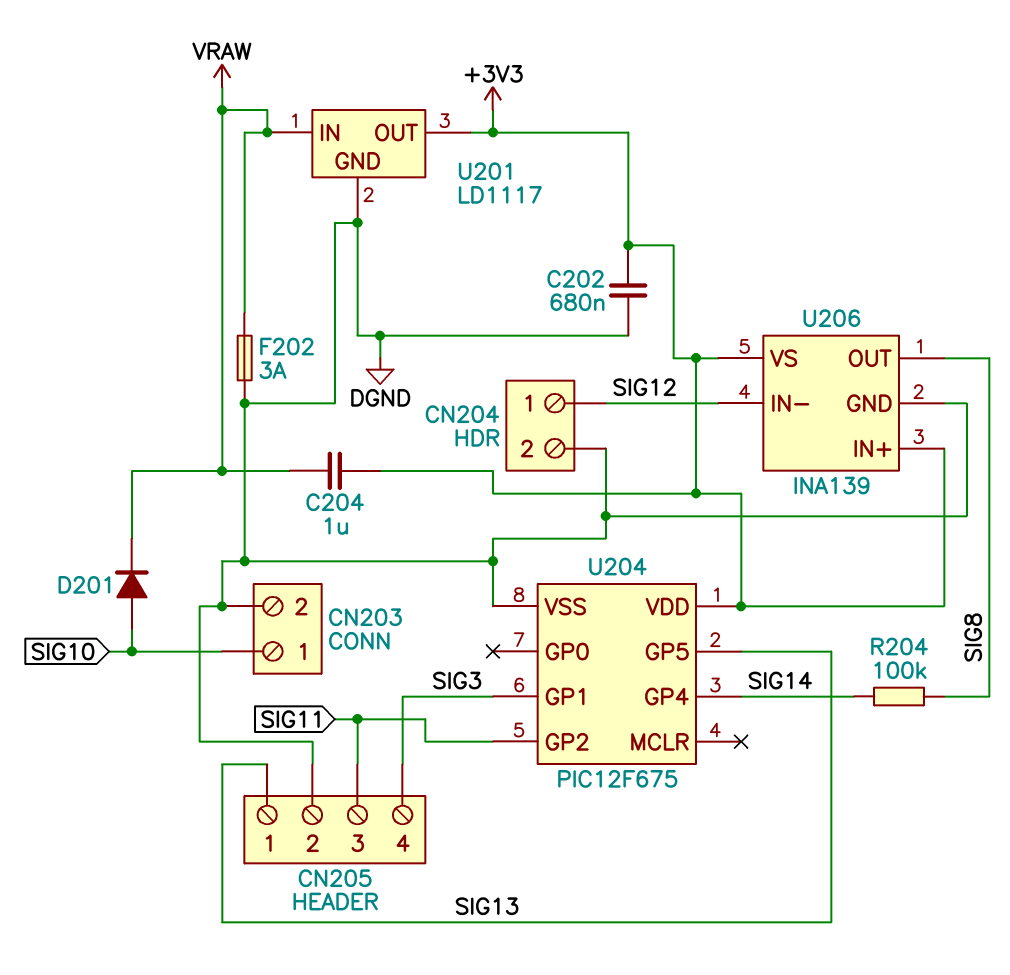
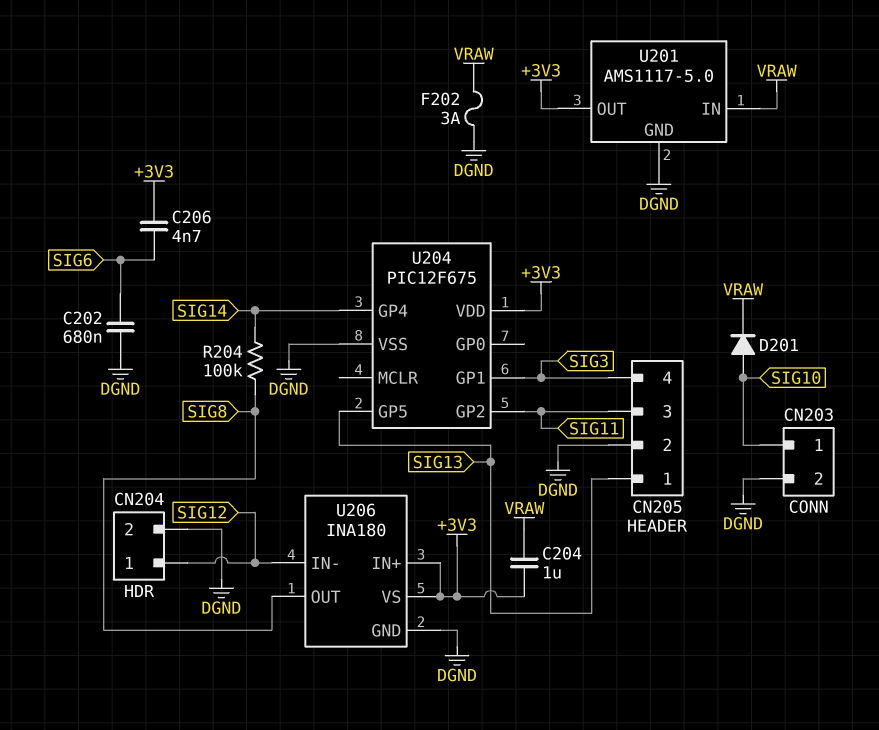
C202: 680nF (+3V3, DGND) -> 680nF (DGND, SIG6)
C206: none -> 4.7nF (+3V3, SIG6)
U201: LD1117 -> AMS1117-5.0
U206: INA139 -> INA180

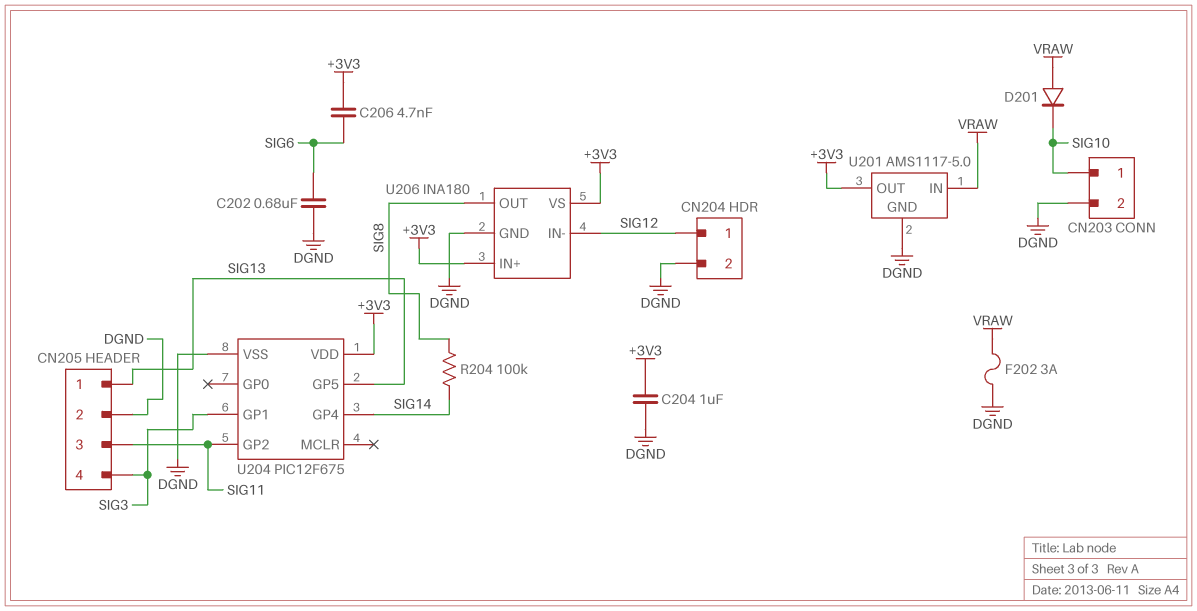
C204: 1uF (+3V3, VRAW) -> 1uF (+3V3, DGND)
D201: diode (A SIG10, K VRAW) -> diode (A VRAW, K SIG10)

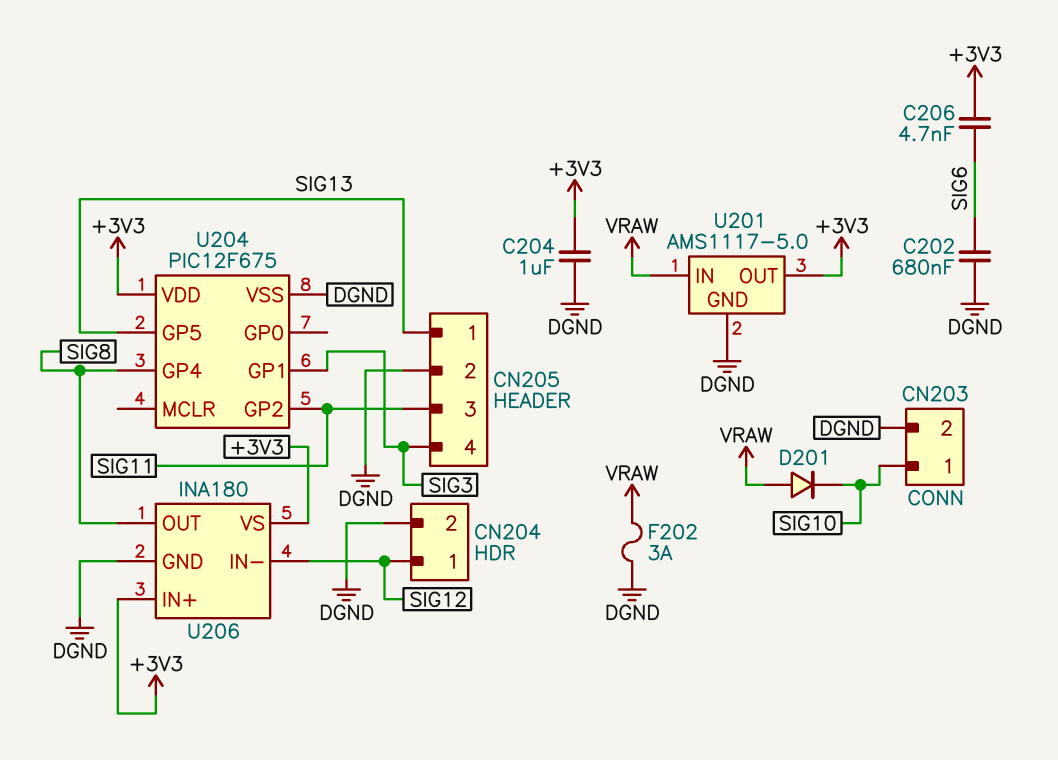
R204: 100k (SIG8, SIG14) -> none
U204 pin GP4: SIG14 -> SIG8

